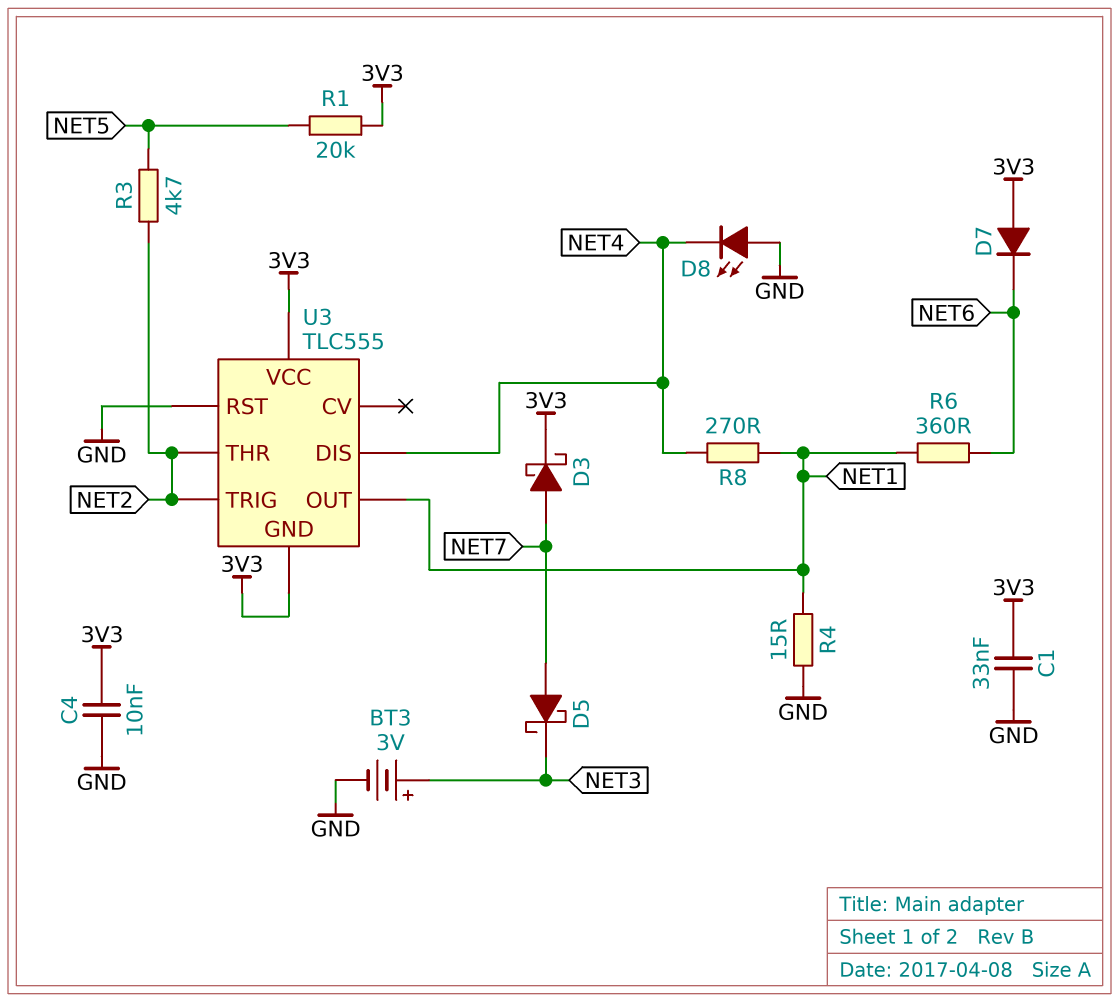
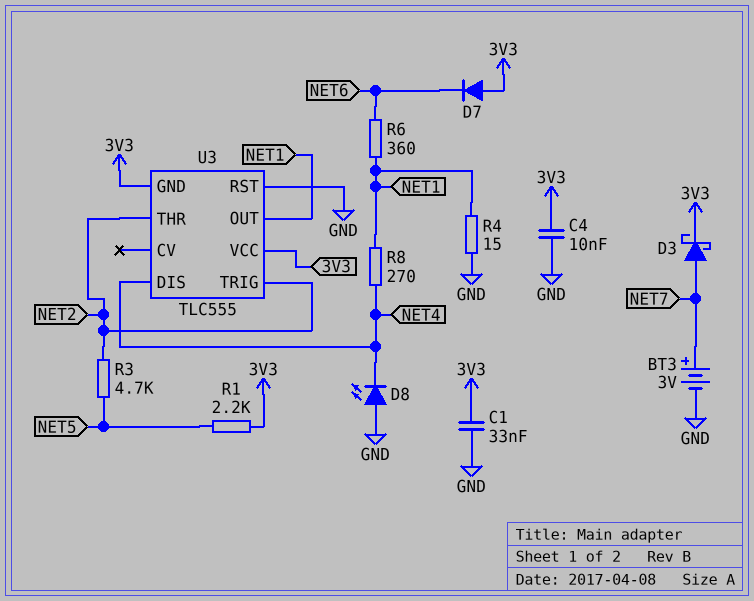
BT3: 3V (plus NET3, minus GND) -> 3V (plus NET7, minus GND)
D5: schottky (A NET7, K NET3) -> none
R1: 20k (3V3, NET5) -> 2.2k (3V3, NET5)

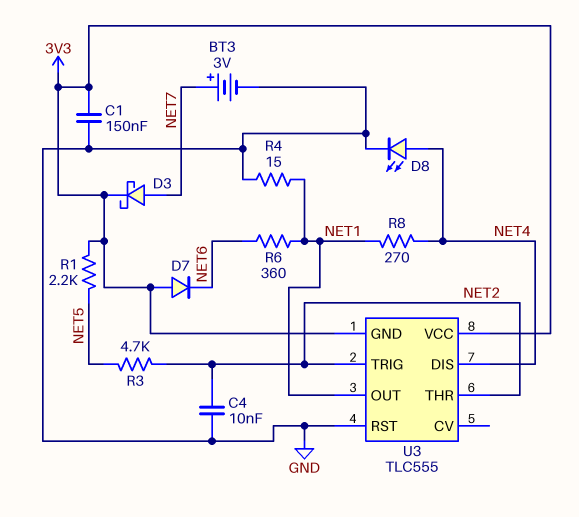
C1: 33nF (3V3, GND) -> 150nF (3V3, GND)
C4: 10nF (3V3, GND) -> 10nF (GND, NET2)
D8: LED (A GND, K NET4) -> LED (A NET4, K GND)

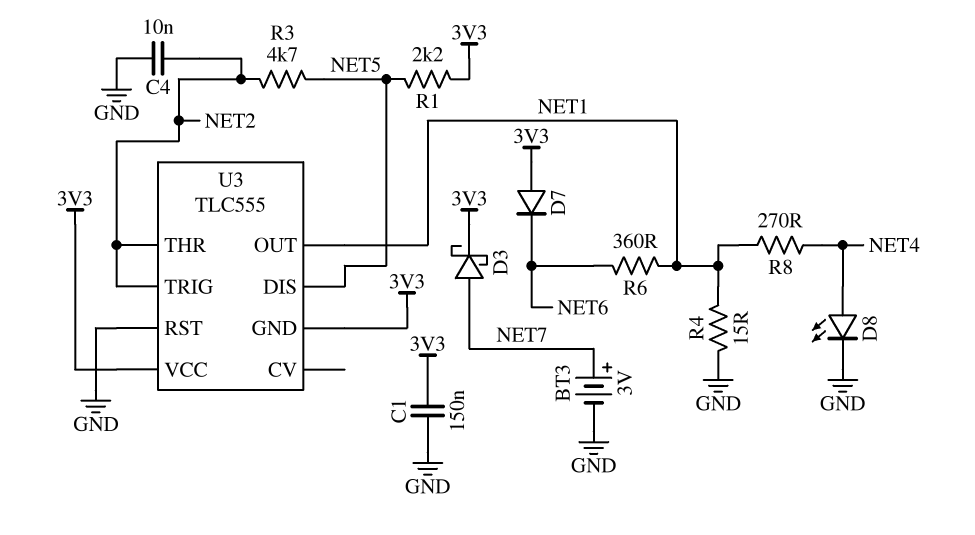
U3 pin DIS: NET4 -> NET5

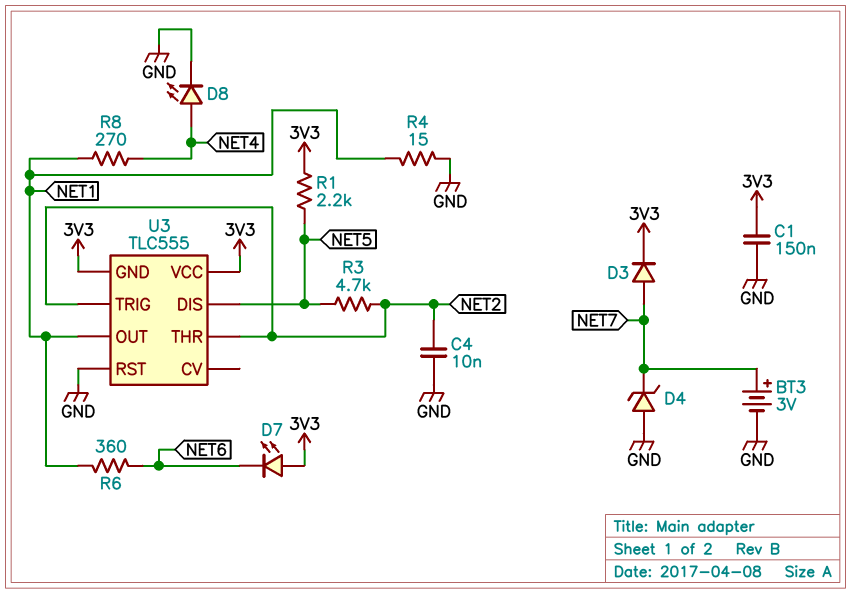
D3: schottky (A NET7, K 3V3) -> diode (A NET7, K 3V3)
D4: none -> zener (A GND, K NET7)
D7: diode (A 3V3, K NET6) -> LED (A 3V3, K NET6)

